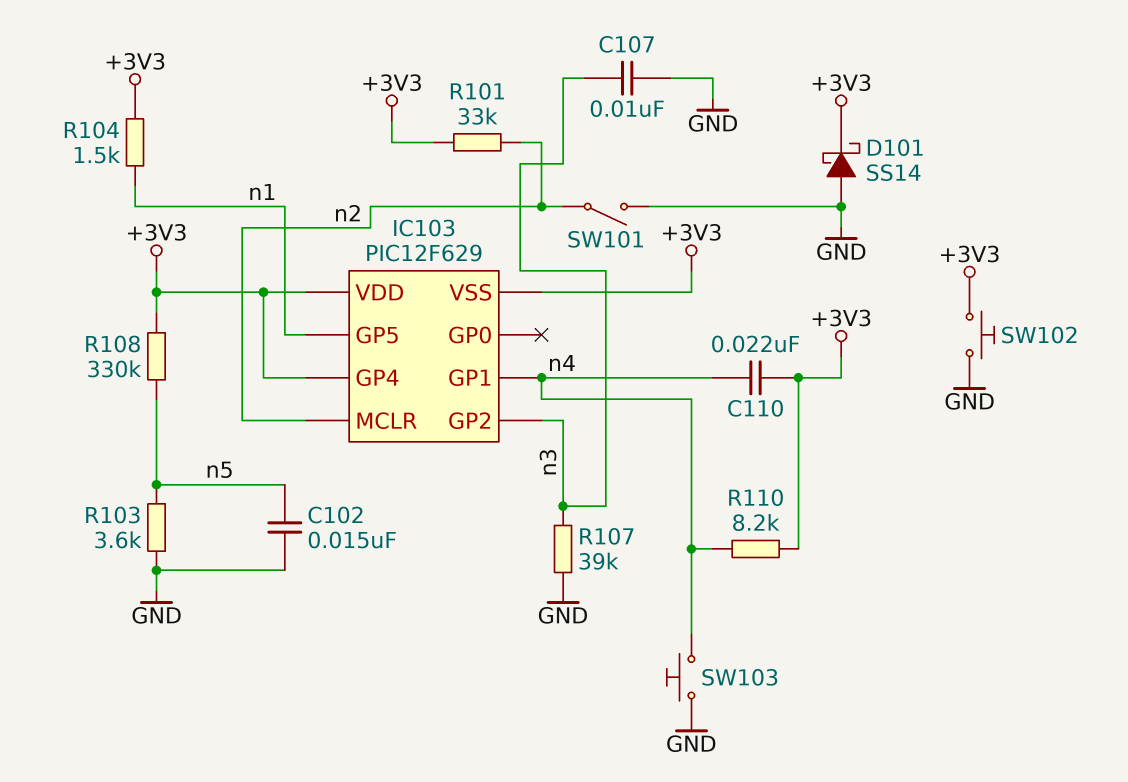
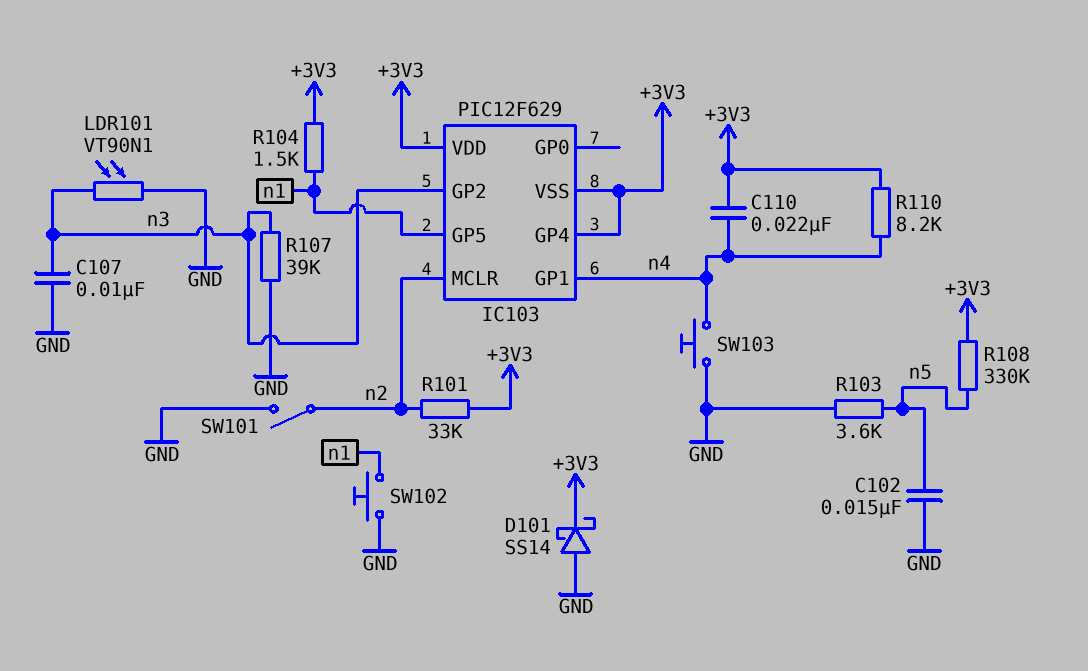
LDR101: none -> VT90N1 (GND, n3)
SW102: button (+3V3, GND) -> button (GND, n1)

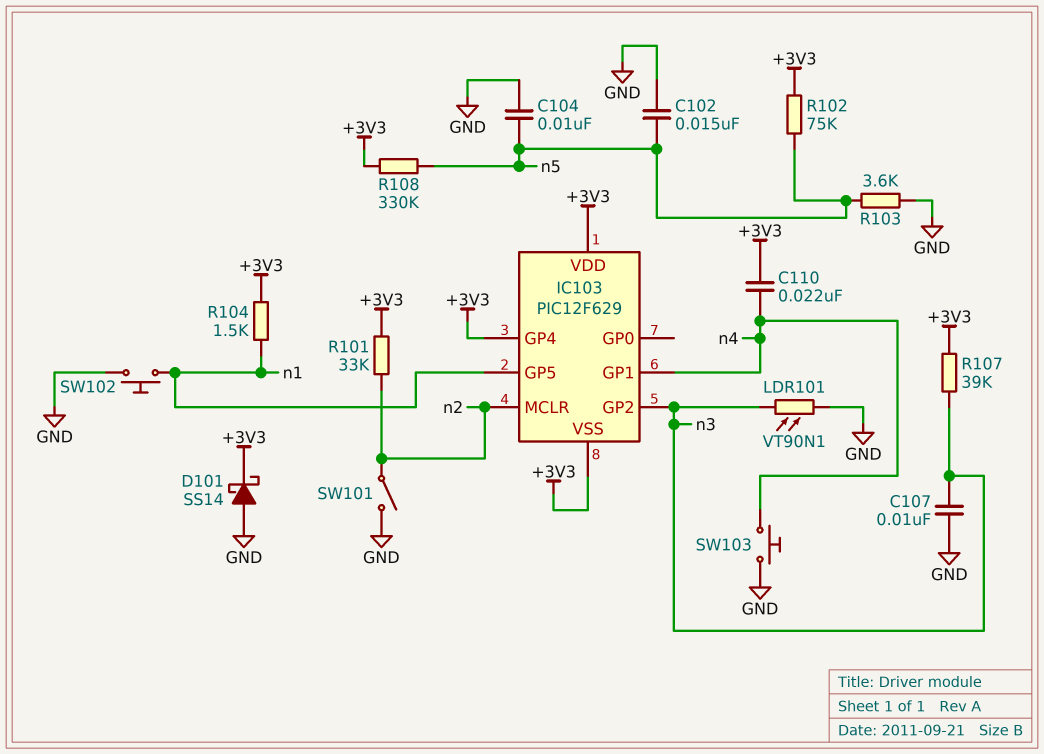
C104: none -> 10nF (GND, n5)
R102: none -> 75k (+3V3, n5)
R107: 39k (GND, n3) -> 39k (+3V3, n3)
R110: 8.2k (+3V3, n4) -> none

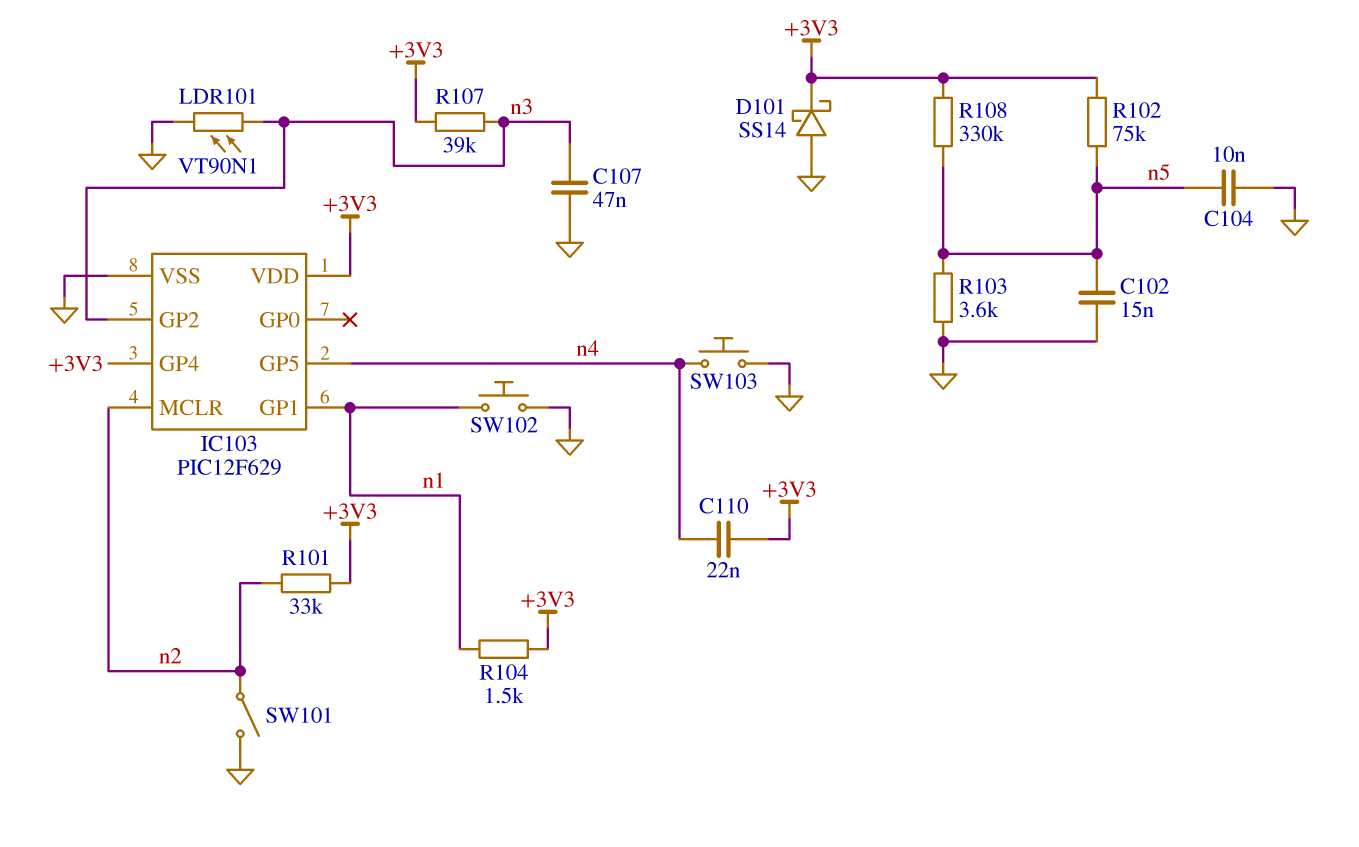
C107: 10nF (GND, n3) -> 47nF (GND, n3)
IC103 pin GP1: n4 -> n1
IC103 pin GP5: n1 -> n4
IC103 pin VSS: +3V3 -> GND

